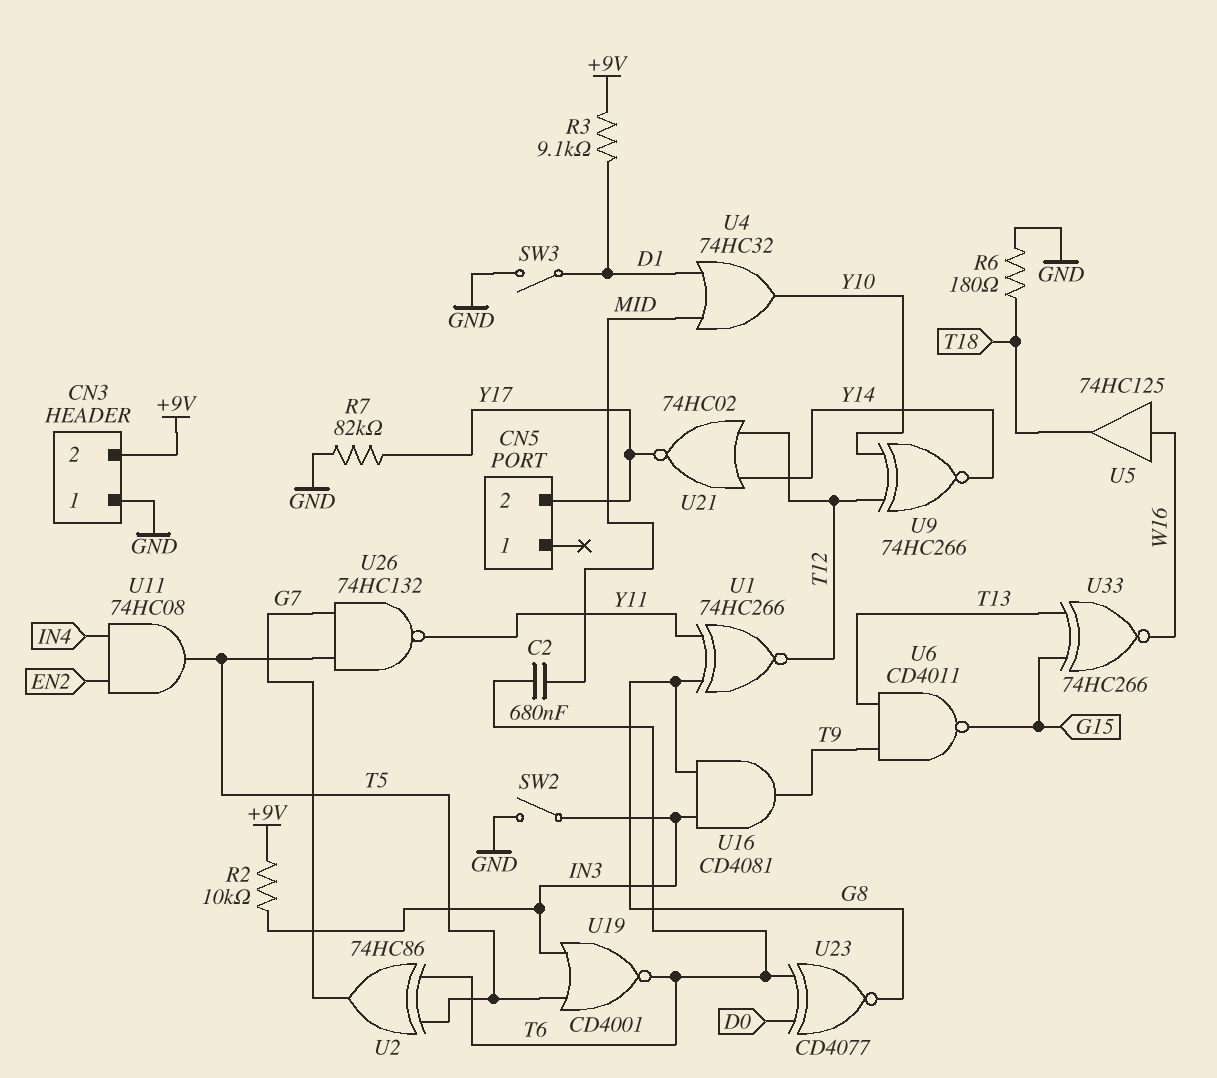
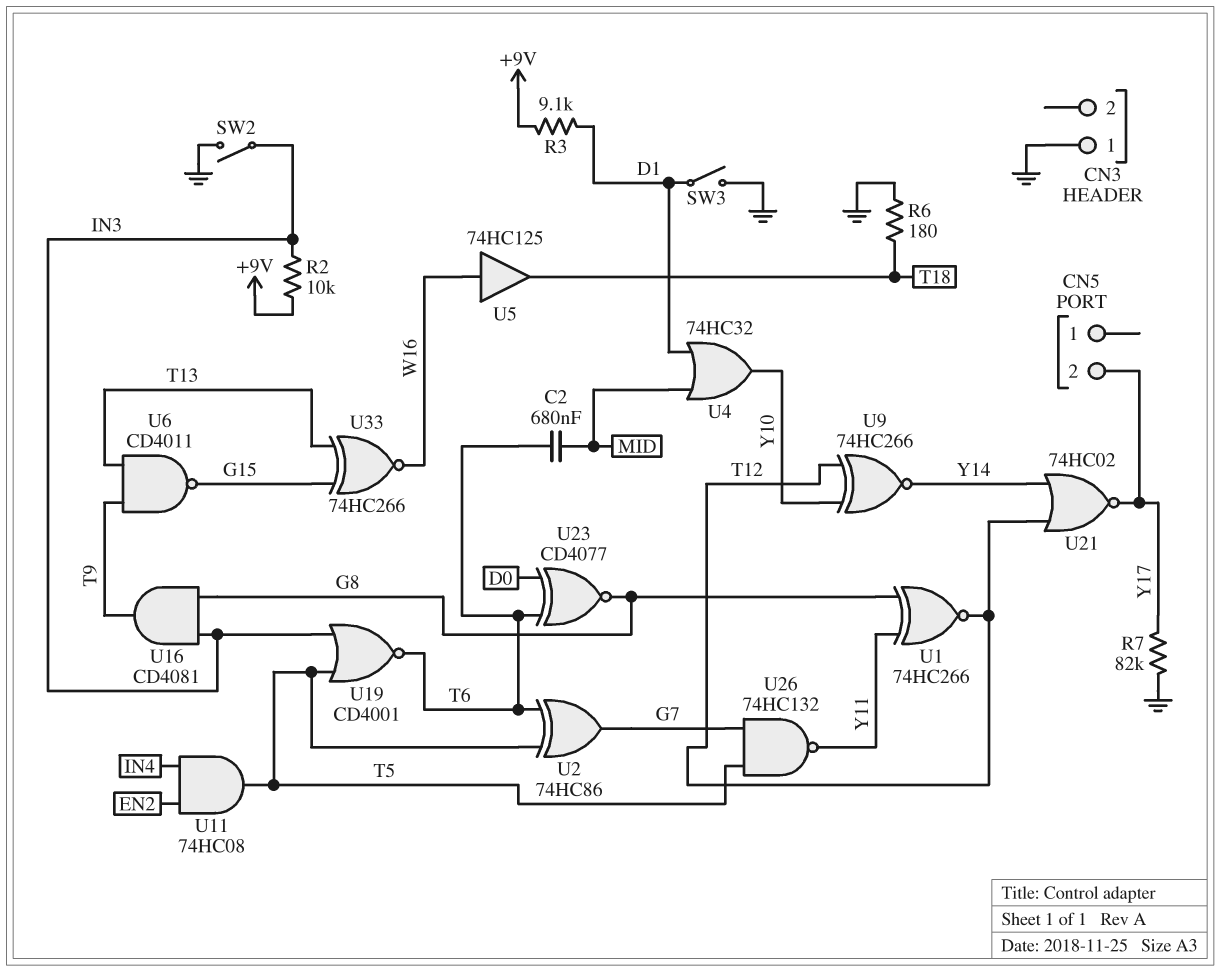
CN3 pin 2: +9V -> none

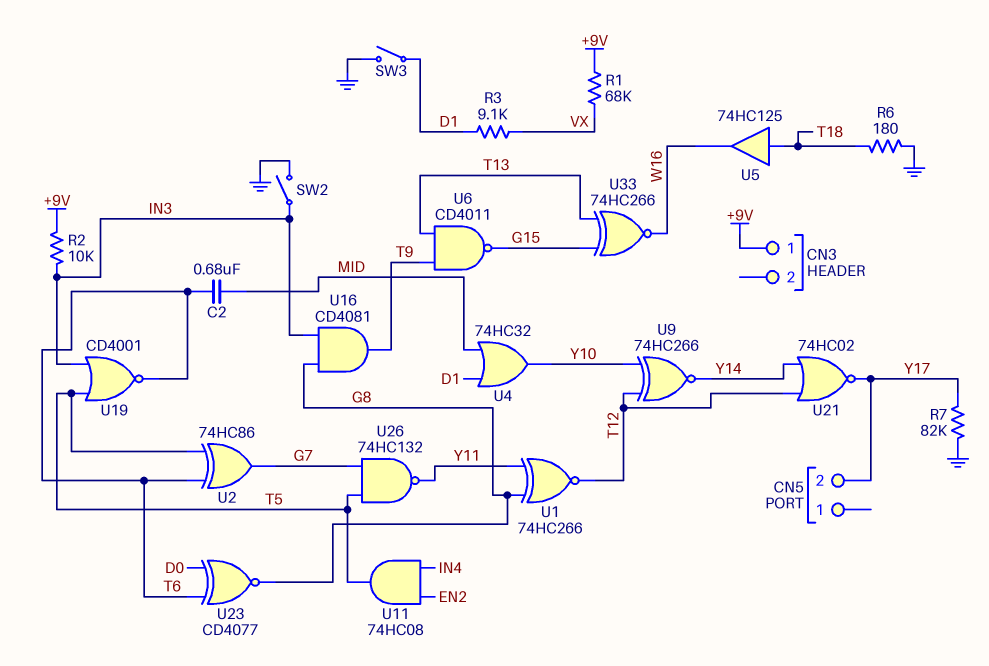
CN3 pin 1: GND -> +9V
R1: none -> 68k (+9V, VX)
R3: 9.1k (+9V, D1) -> 9.1k (D1, VX)
U5: buffer 74HC125 (in W16, out T18) -> buffer 74HC125 (in T18, out W16)

